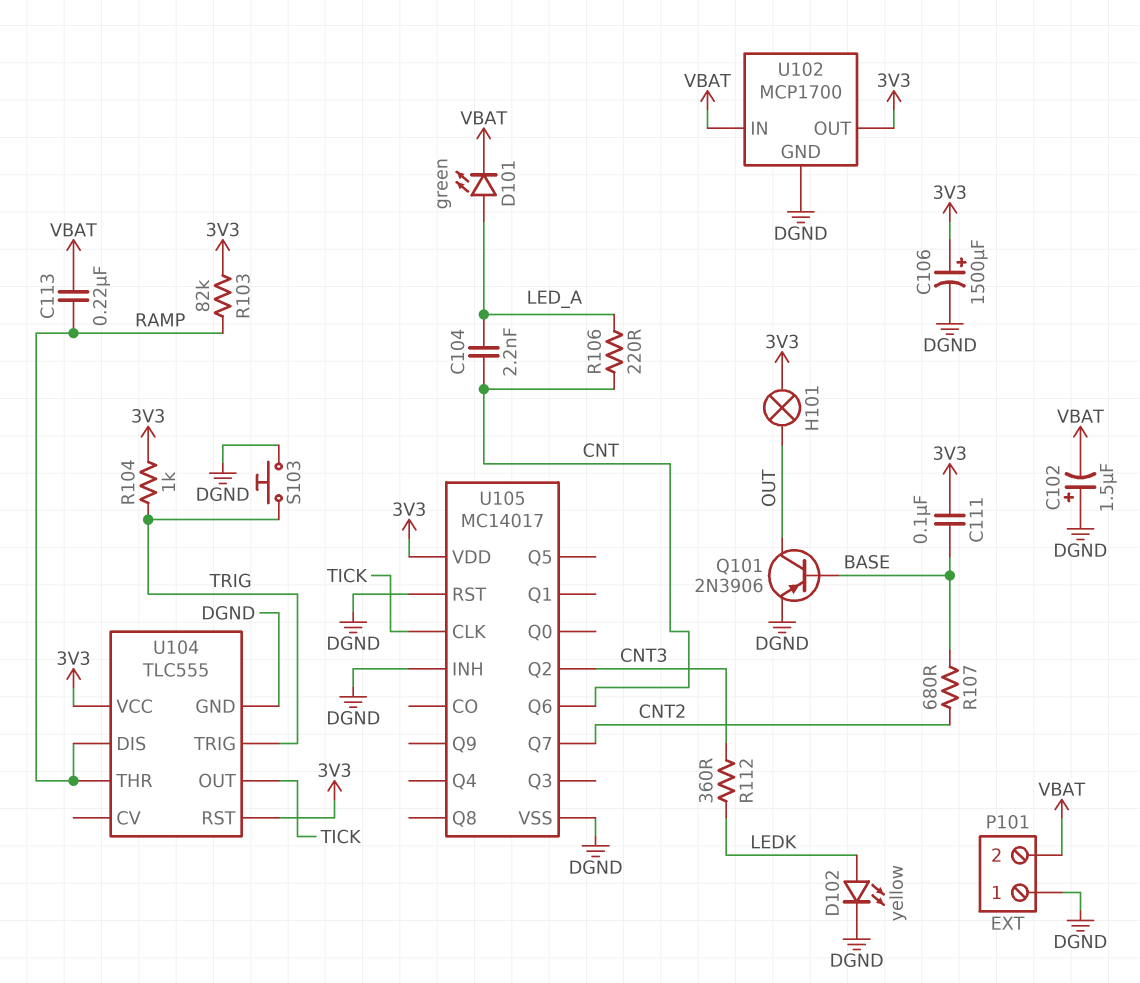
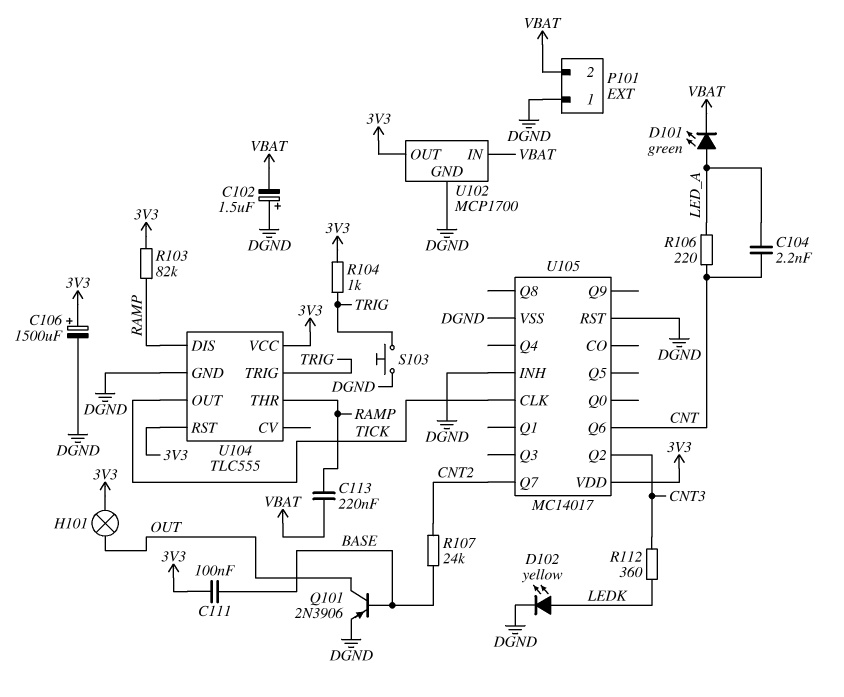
R107: 680 (BASE, CNT2) -> 24k (BASE, CNT2)

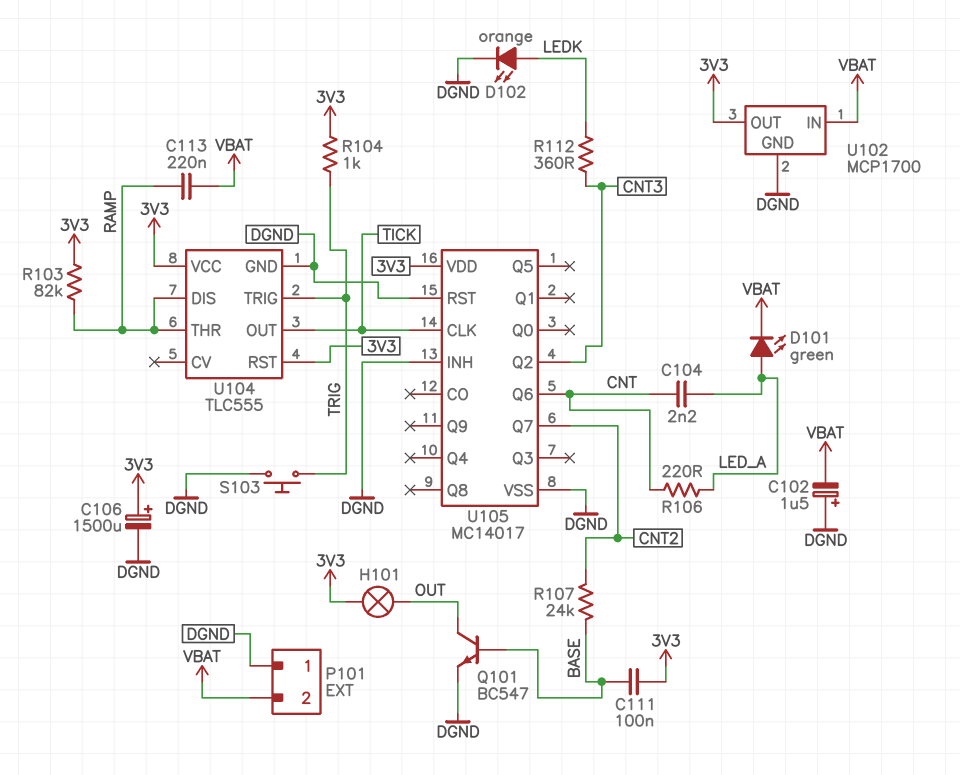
D102: LED yellow (A LEDK, K DGND) -> LED orange (A LEDK, K DGND)
Q101: PNP 2N3906 (B BASE, C OUT, E DGND) -> NPN BC547 (B BASE, C OUT, E DGND)

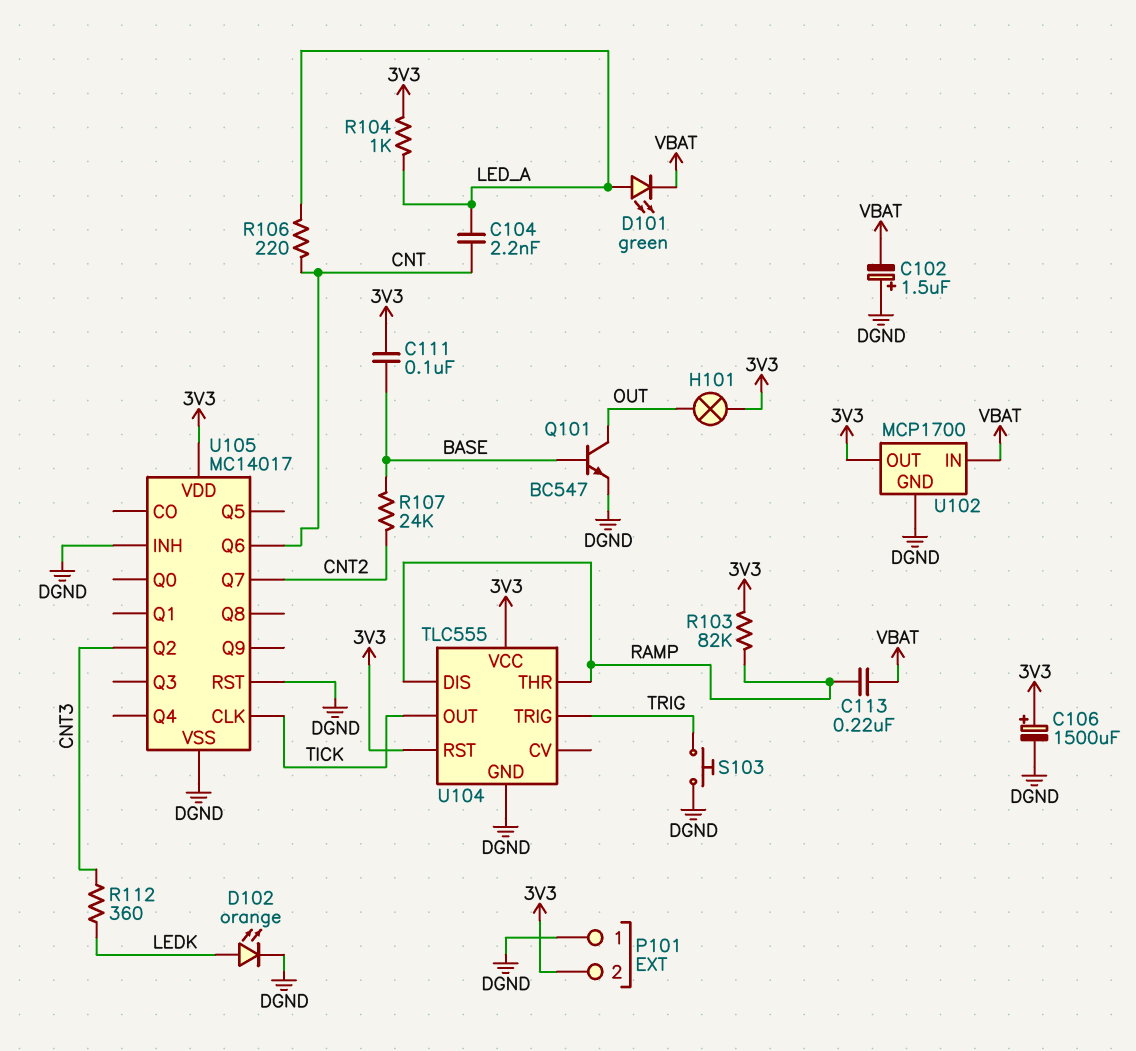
P101 pin 2: VBAT -> 3V3
R104: 1k (3V3, TRIG) -> 1k (3V3, LED_A)

